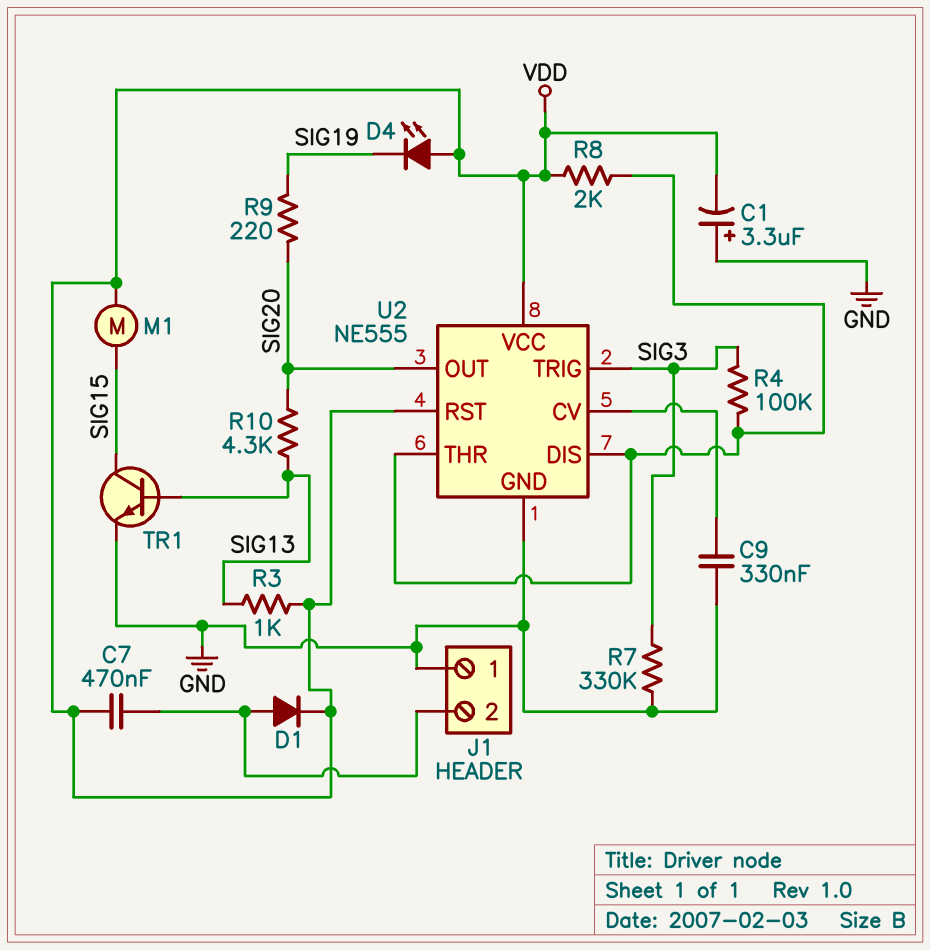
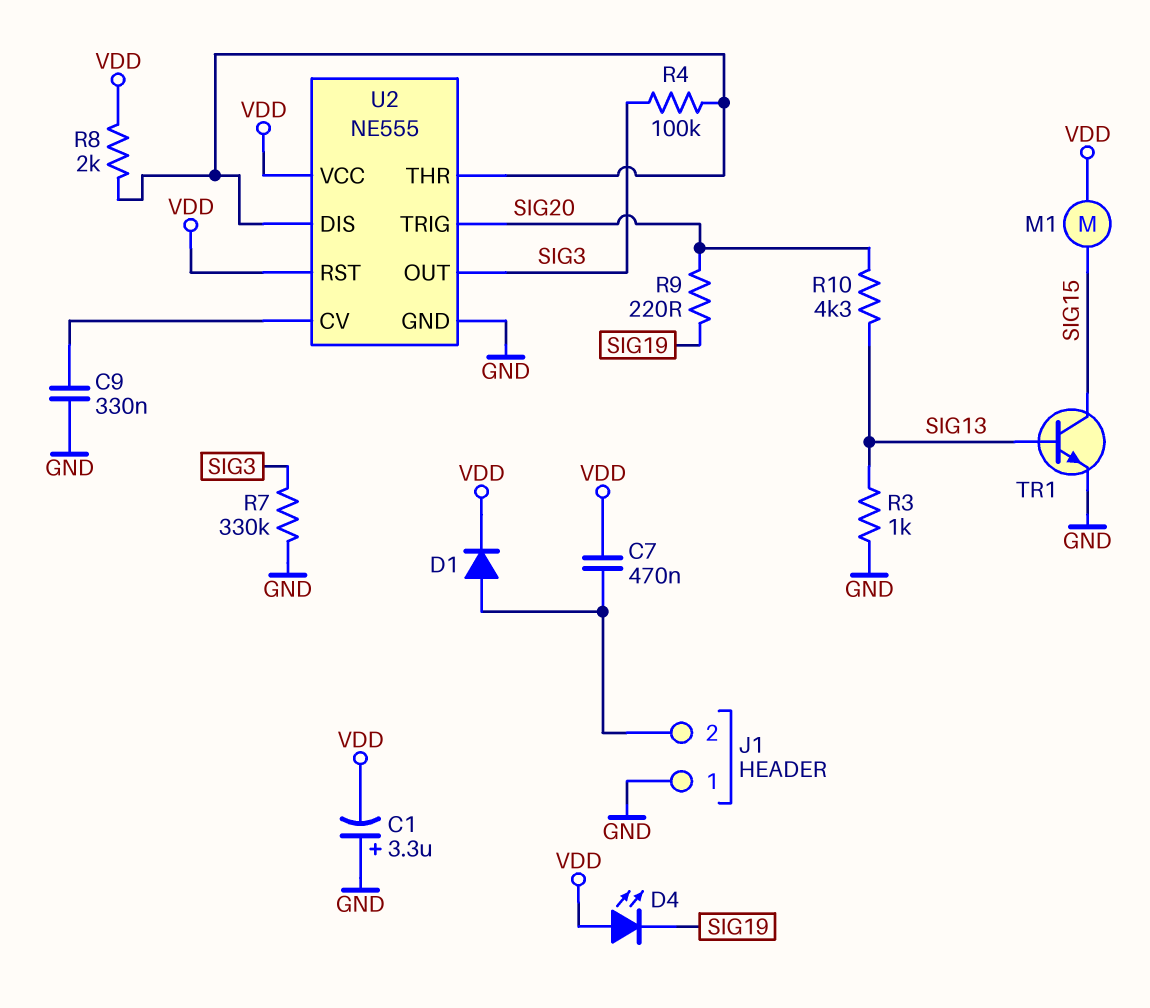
R3: 1k (SIG13, VDD) -> 1k (GND, SIG13)
U2 pin OUT: SIG20 -> SIG3
U2 pin TRIG: SIG3 -> SIG20

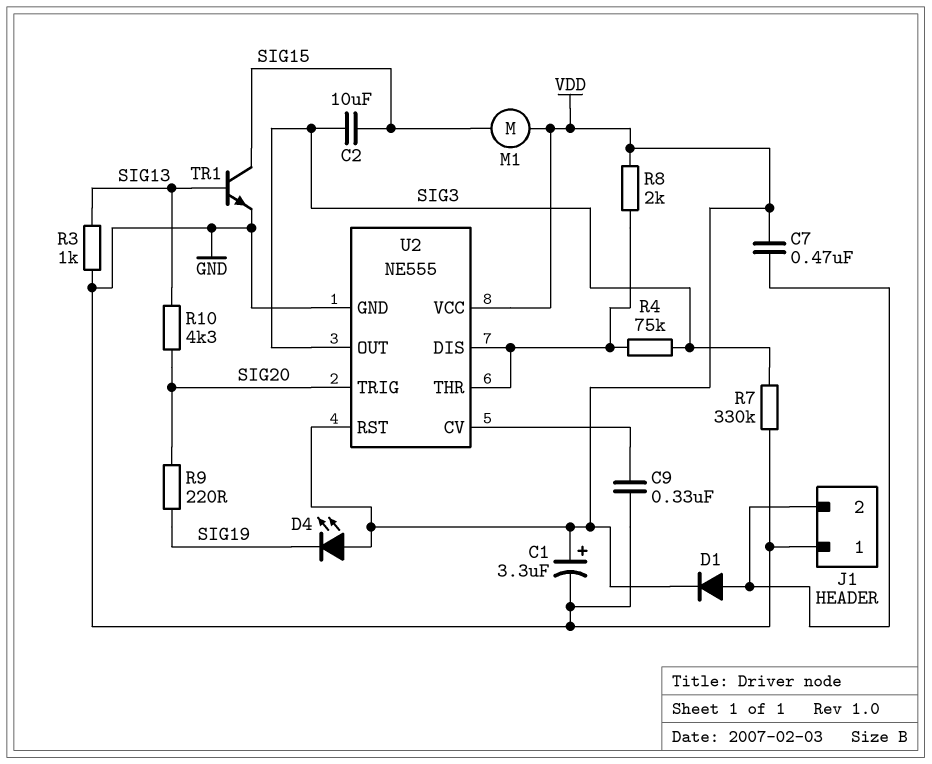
C1: 3.3uF (plus GND, minus VDD) -> 3.3uF (plus VDD, minus GND)
C2: none -> 10uF (SIG3, SIG15)
R4: 100k (SIG3, U2/DIS) -> 75k (SIG3, U2/DIS)

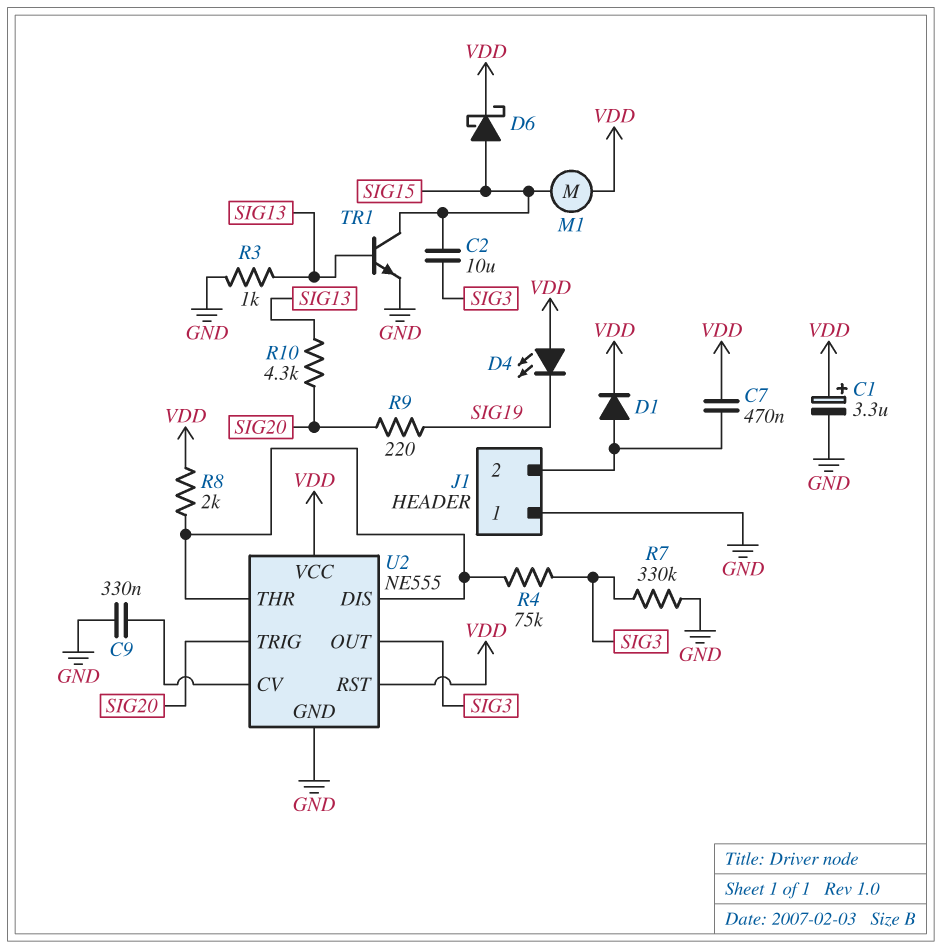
D6: none -> schottky (A SIG15, K VDD)

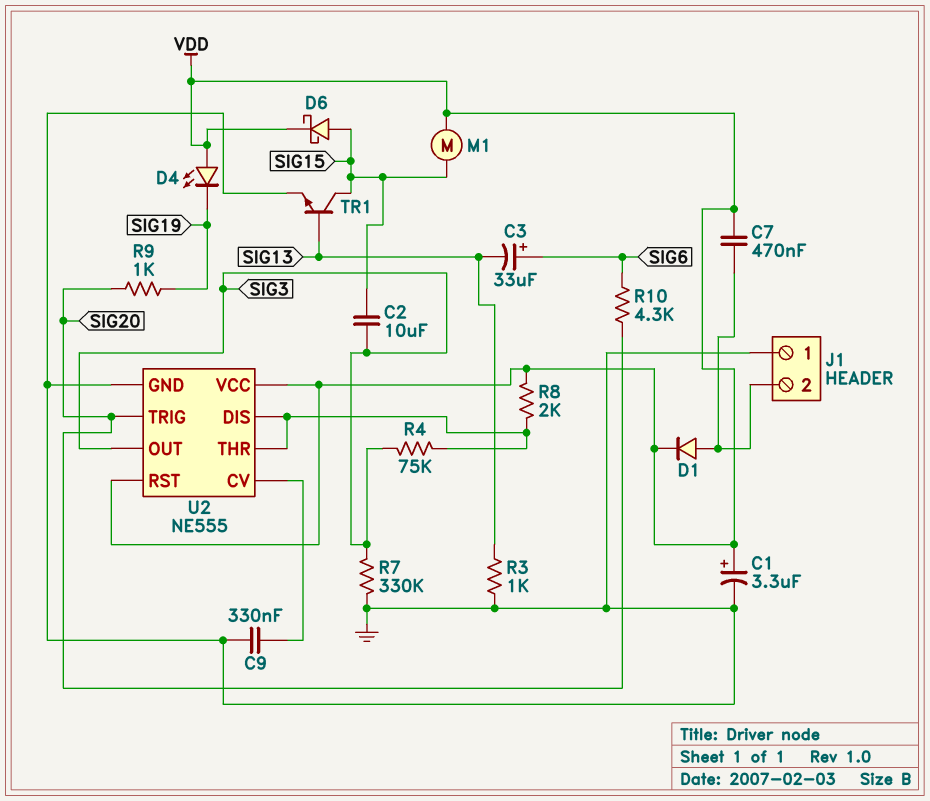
C3: none -> 33uF (plus SIG6, minus SIG13)
R9: 220 (SIG19, SIG20) -> 1k (SIG19, SIG20)
R10: 4.3k (SIG13, SIG20) -> 4.3k (SIG6, SIG20)

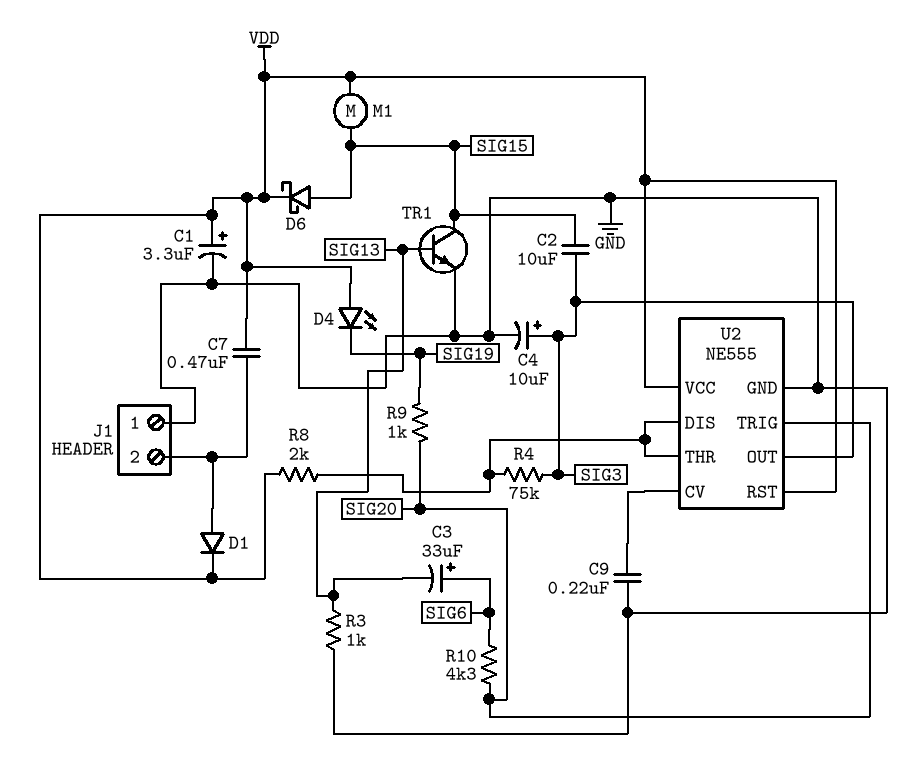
C4: none -> 10uF (plus SIG3, minus GND)
C9: 330nF (GND, U2/CV) -> 220nF (GND, U2/CV)
R7: 330k (GND, SIG3) -> none

